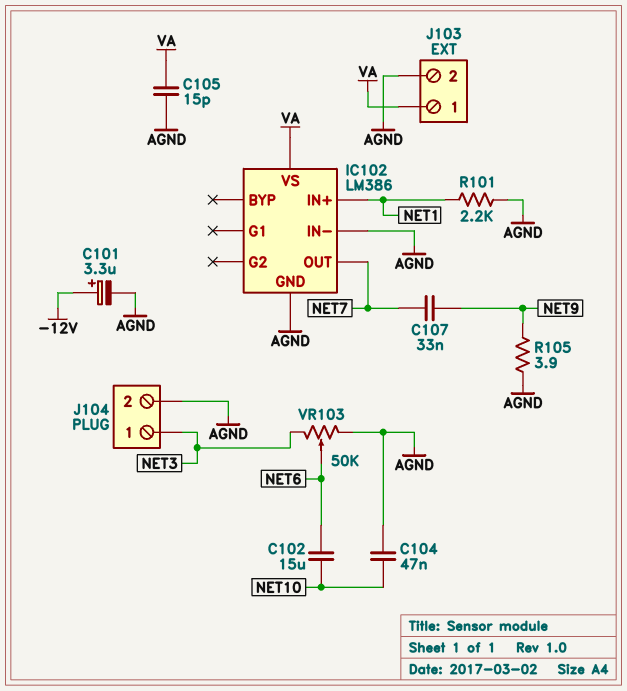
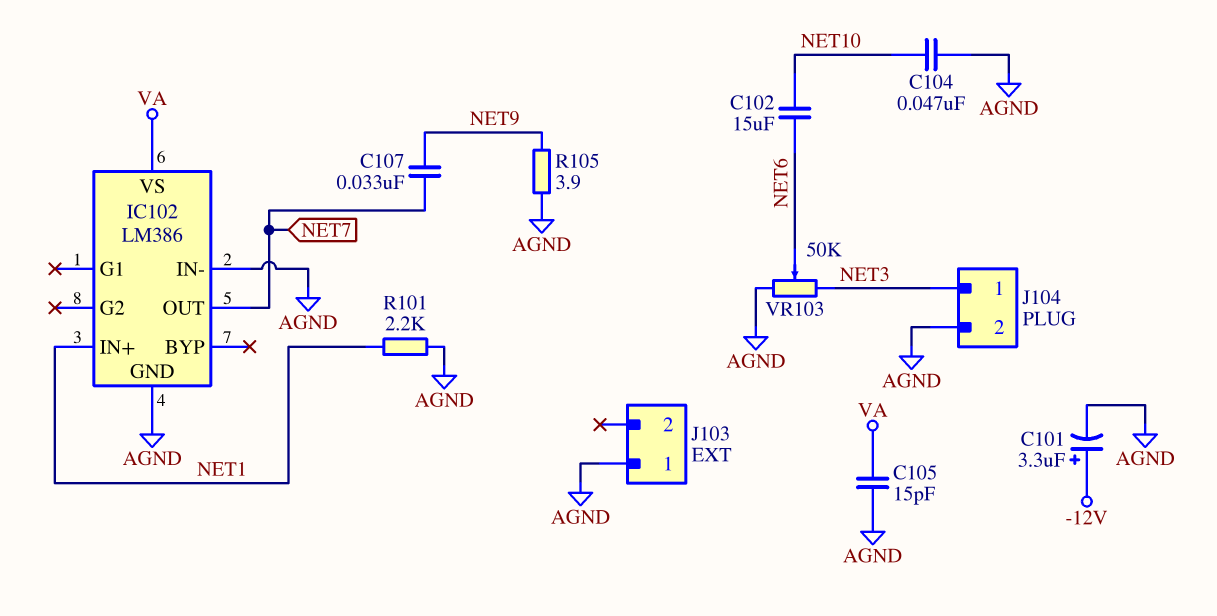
J103 pin 1: VA -> AGND
J103 pin 2: AGND -> none

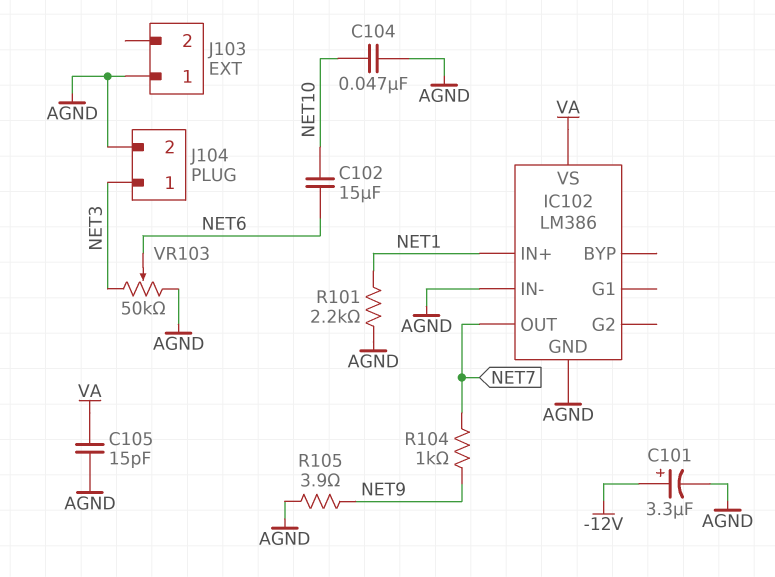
C107: 33nF (NET7, NET9) -> none
R104: none -> 1k (NET7, NET9)

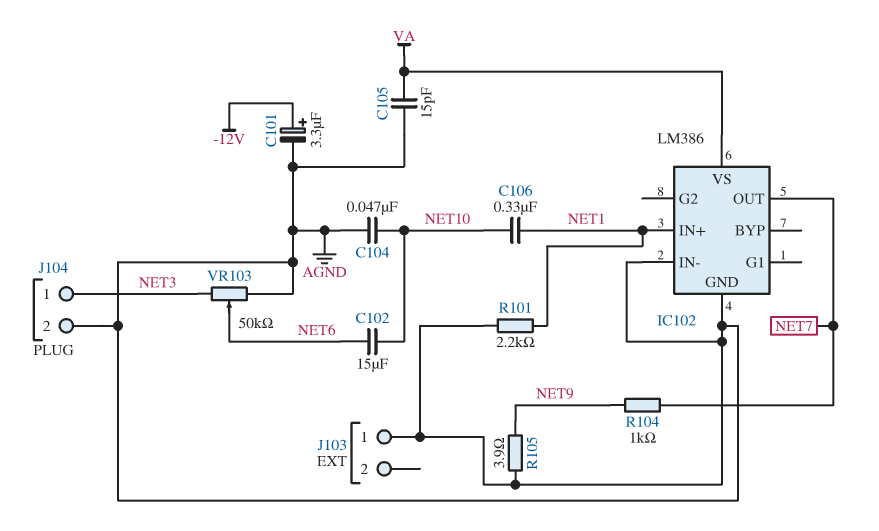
C106: none -> 330nF (NET1, NET10)

